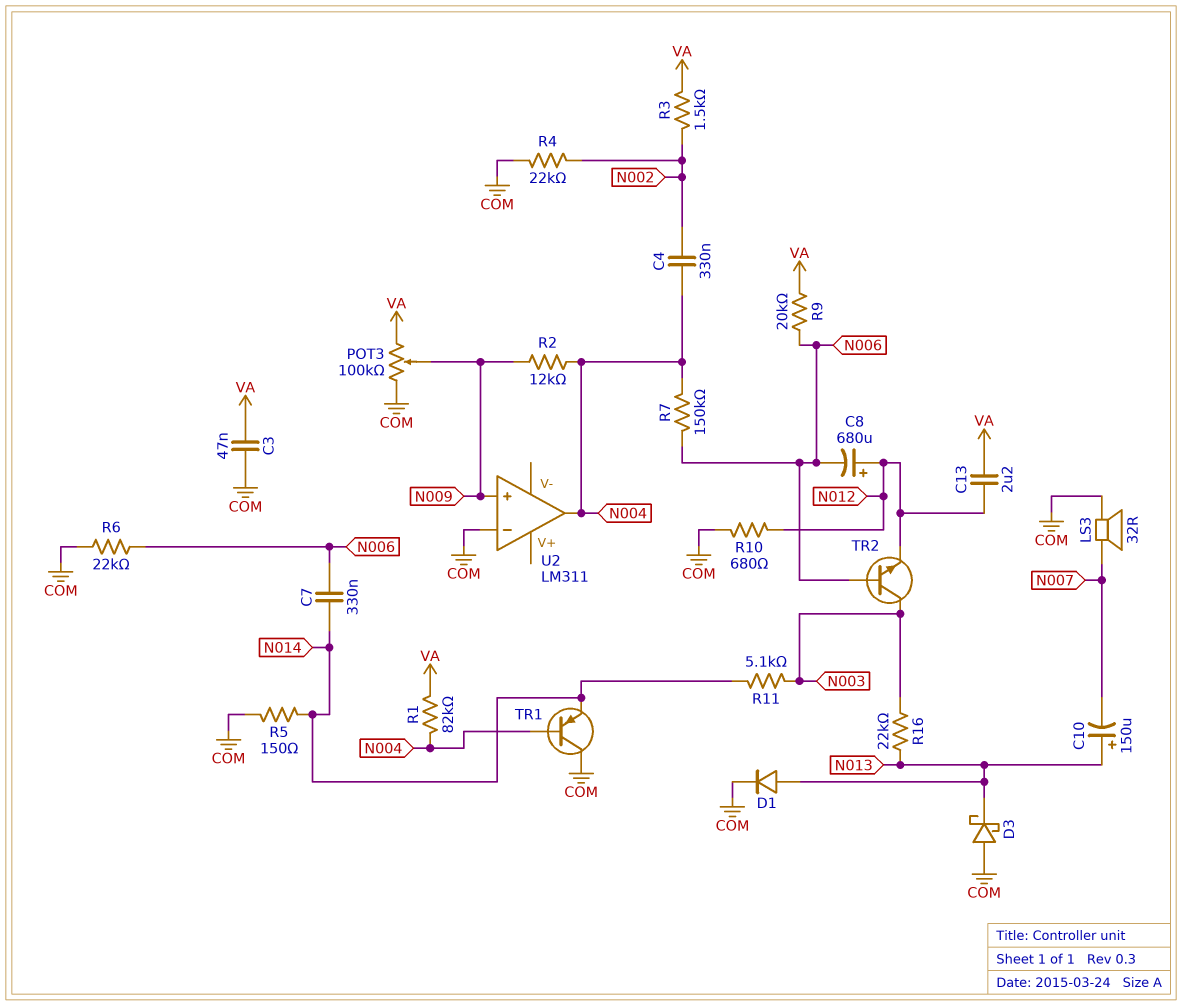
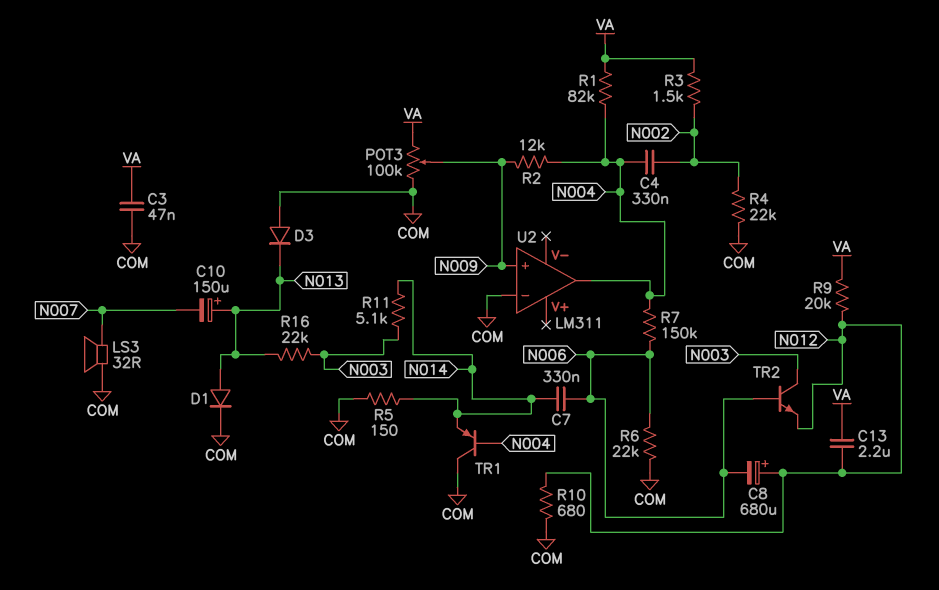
D3: schottky (A COM, K N013) -> diode (A COM, K N013)
R9: 20k (N006, VA) -> 20k (N012, VA)

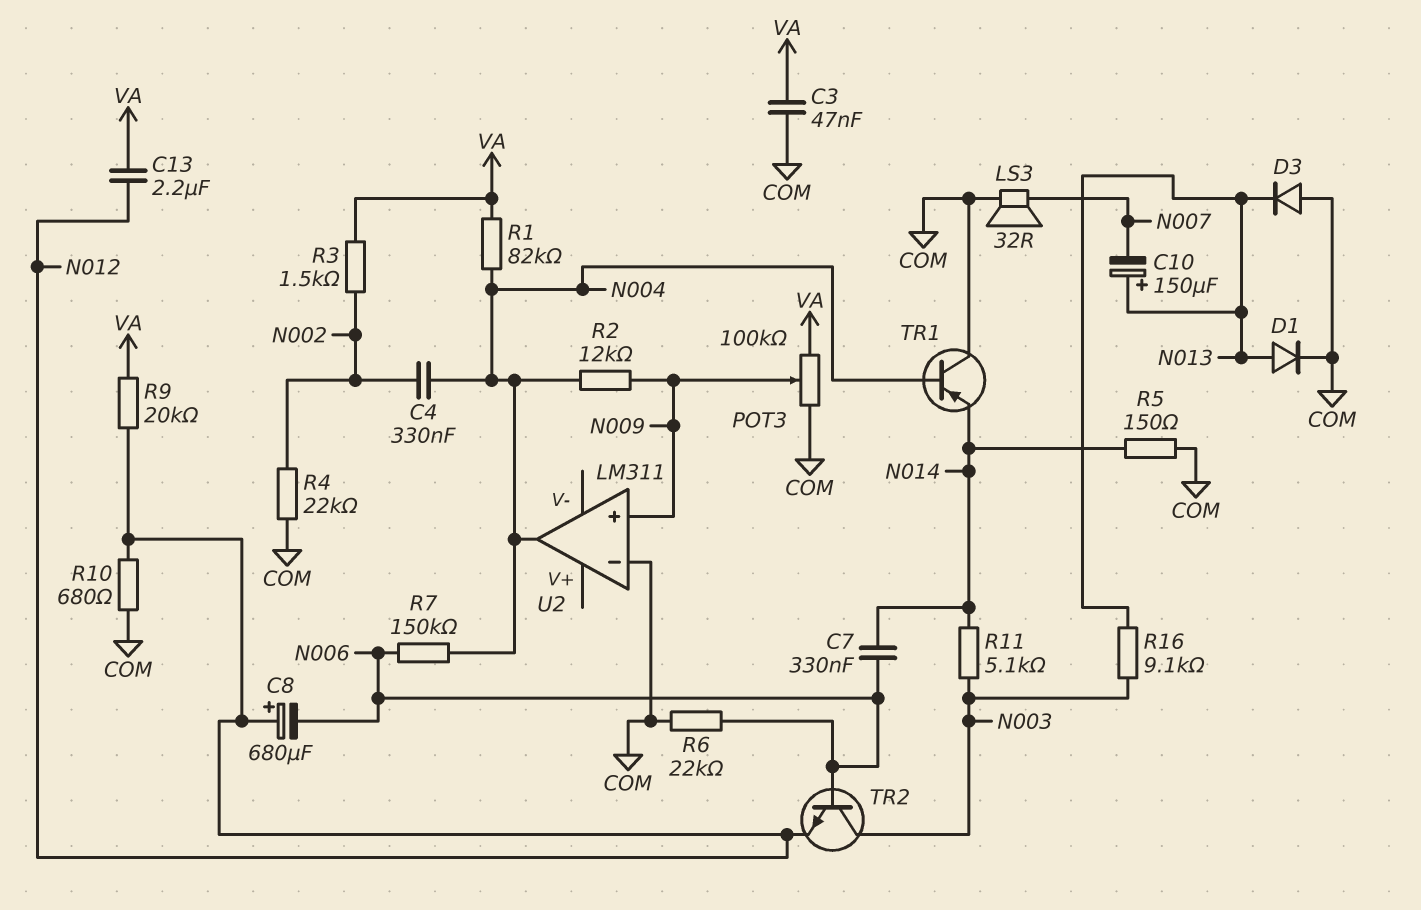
R16: 22k (N003, N013) -> 9.1k (N003, N013)

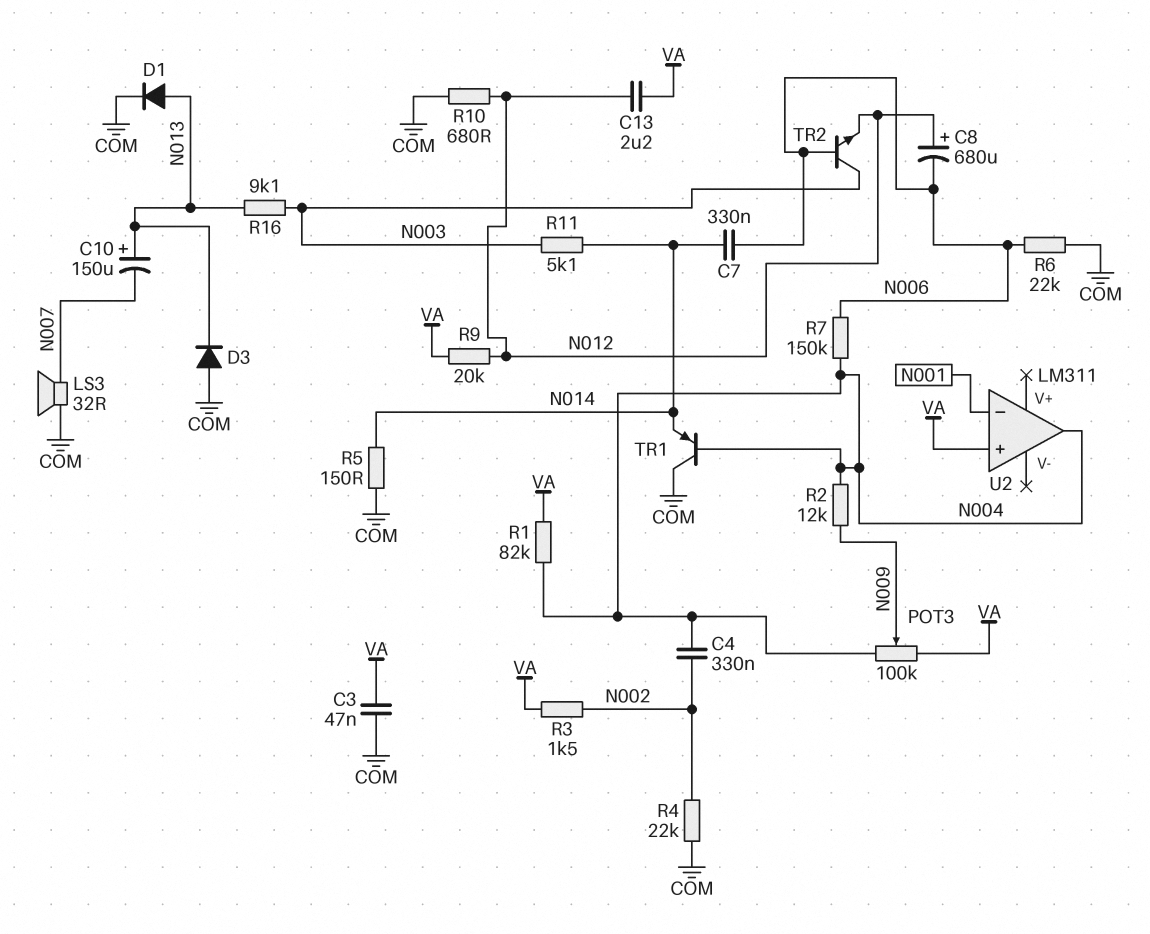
POT3: 100k (COM, VA, wiper N009) -> 100k (N004, VA, wiper N009)
U2 pin in+: N009 -> VA
U2 pin in-: COM -> N001

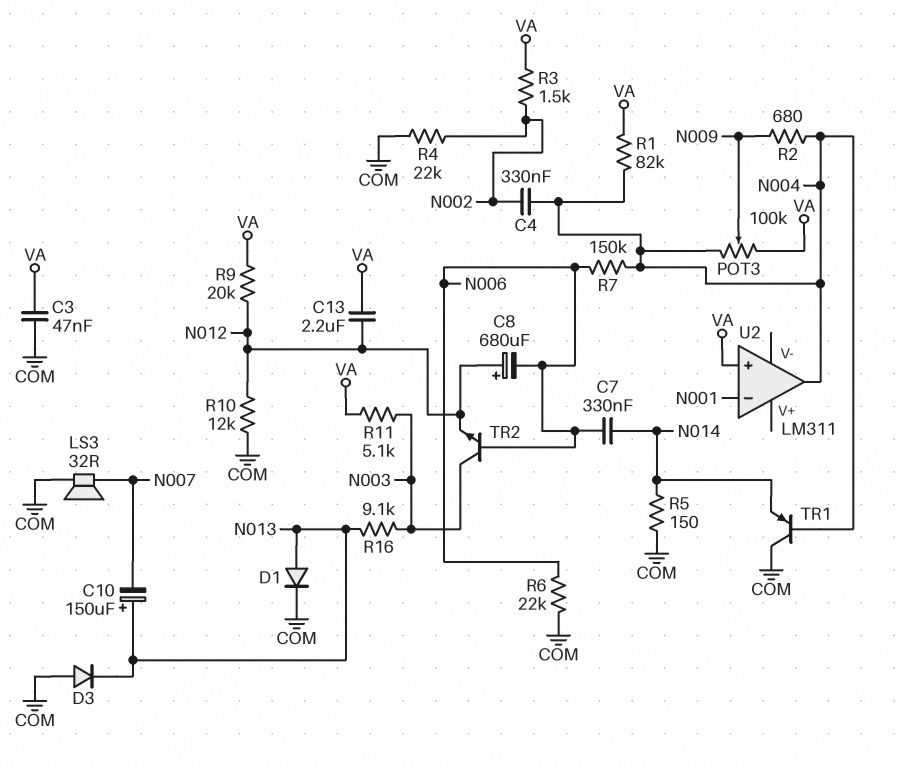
R2: 12k (N004, N009) -> 680 (N004, N009)
R10: 680 (COM, N012) -> 12k (COM, N012)
R11: 5.1k (N003, N014) -> 5.1k (N003, VA)

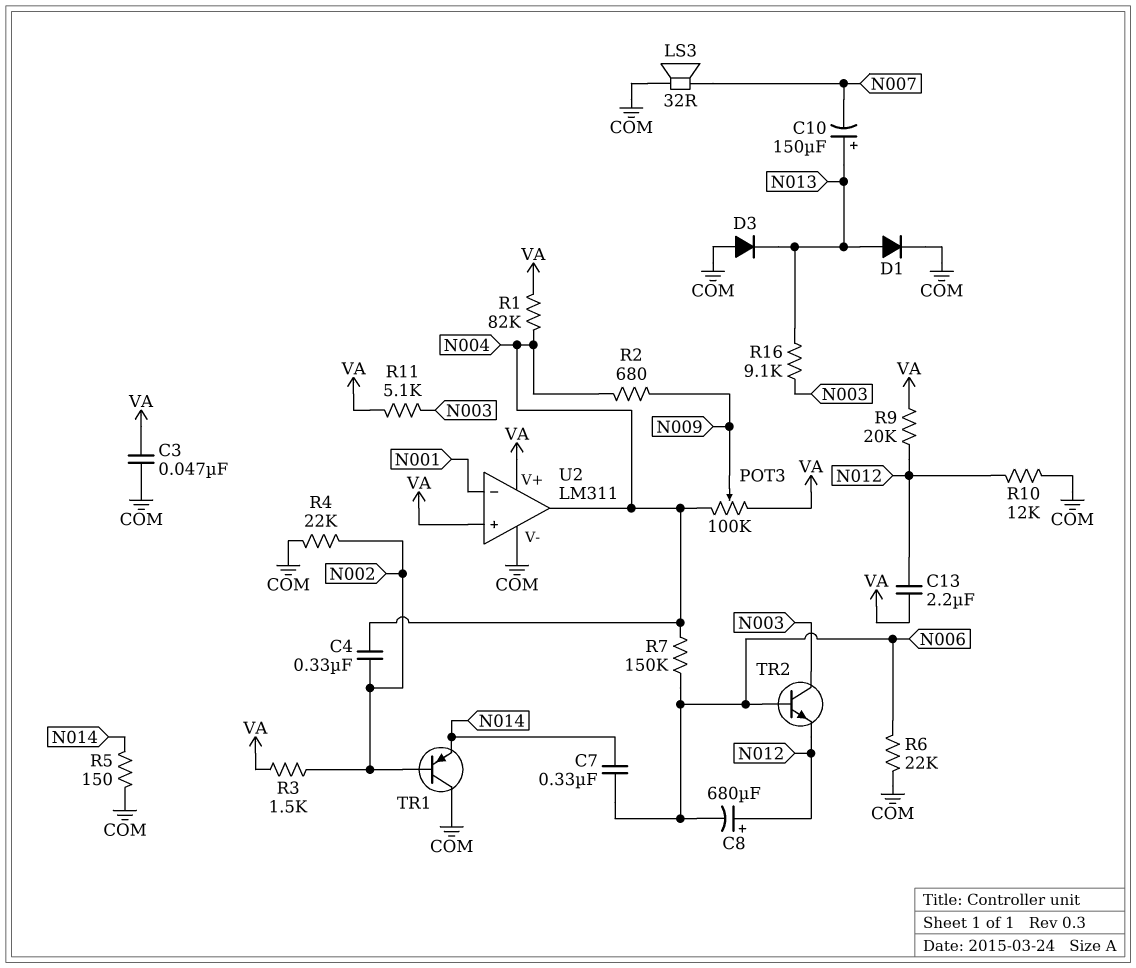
TR1: PNP (B N004, C COM, E N014) -> PNP (B N002, C COM, E N014)
U2 pin V+: none -> VA
U2 pin V-: none -> COM

